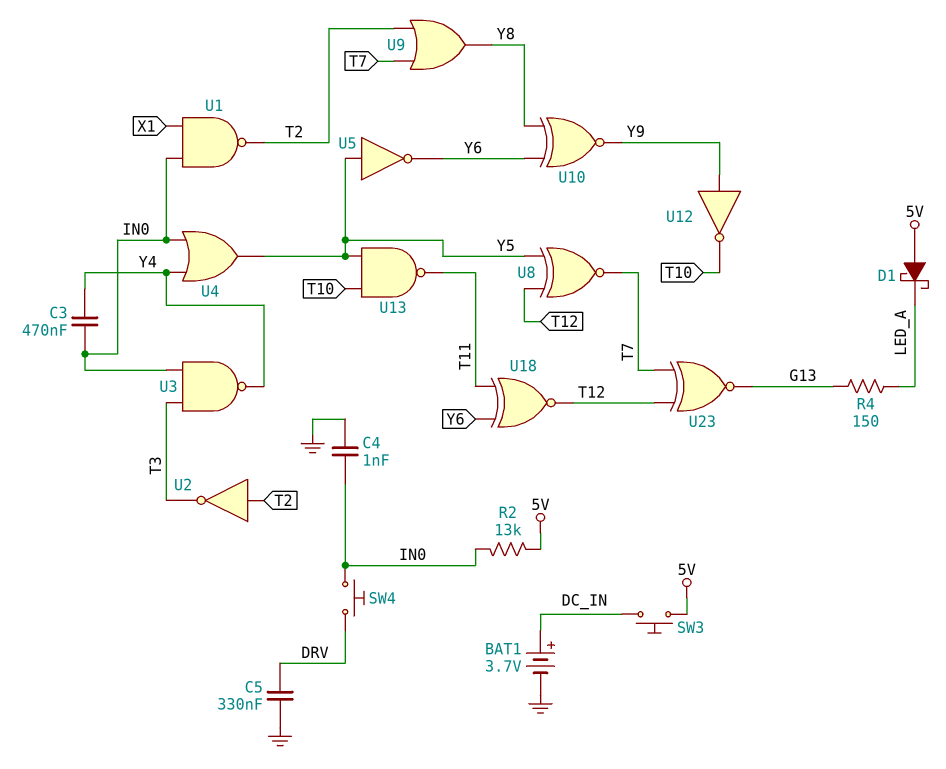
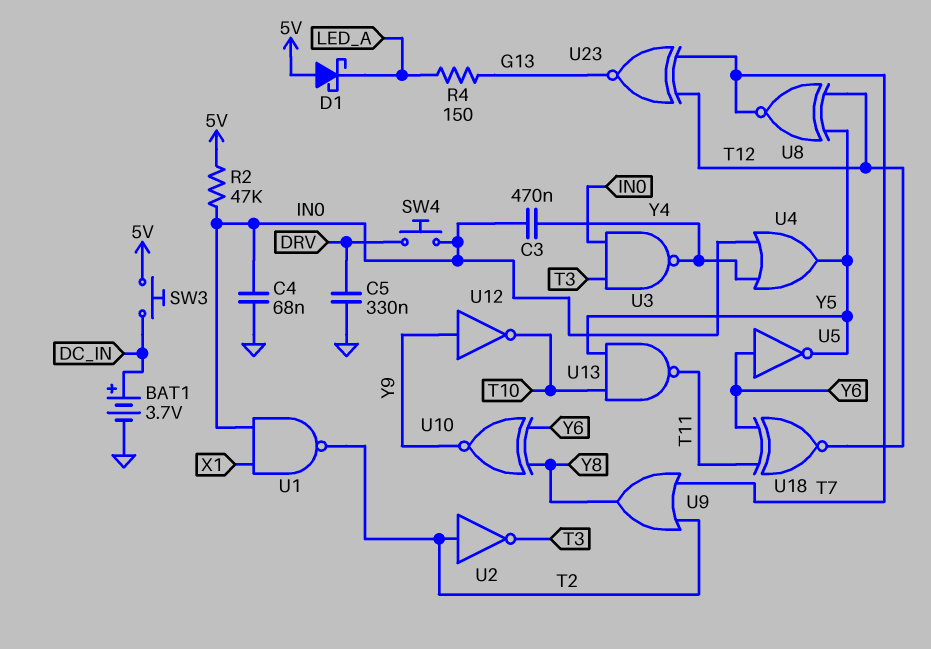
C4: 1nF (GND, IN0) -> 68nF (GND, IN0)
R2: 13k (5V, IN0) -> 47k (5V, IN0)
U5: NOT (in Y5, out Y6) -> NOT (in Y6, out Y5)

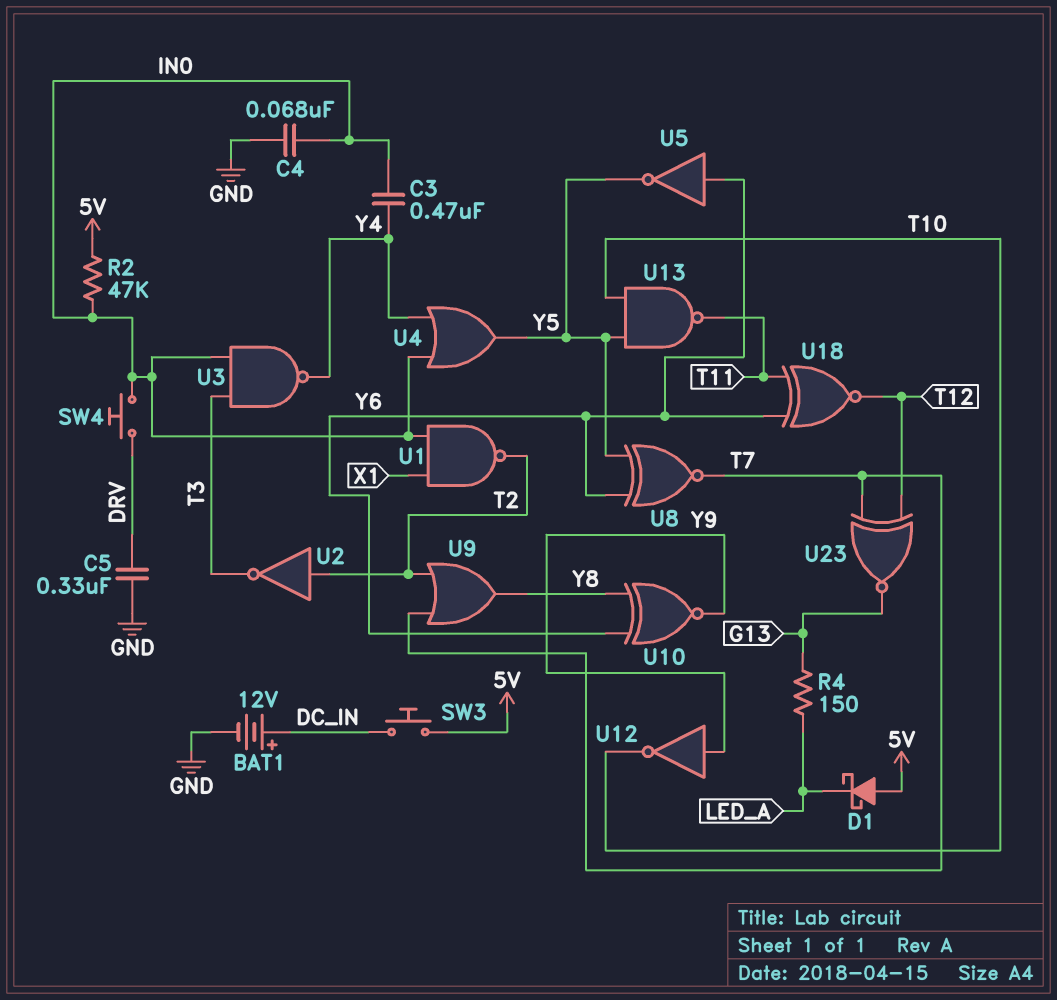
BAT1: 3.7V (plus DC_IN, minus GND) -> 12V (plus DC_IN, minus GND)
U8: XNOR (in T12, in Y5, out T7) -> XNOR (in Y5, in Y6, out T7)

